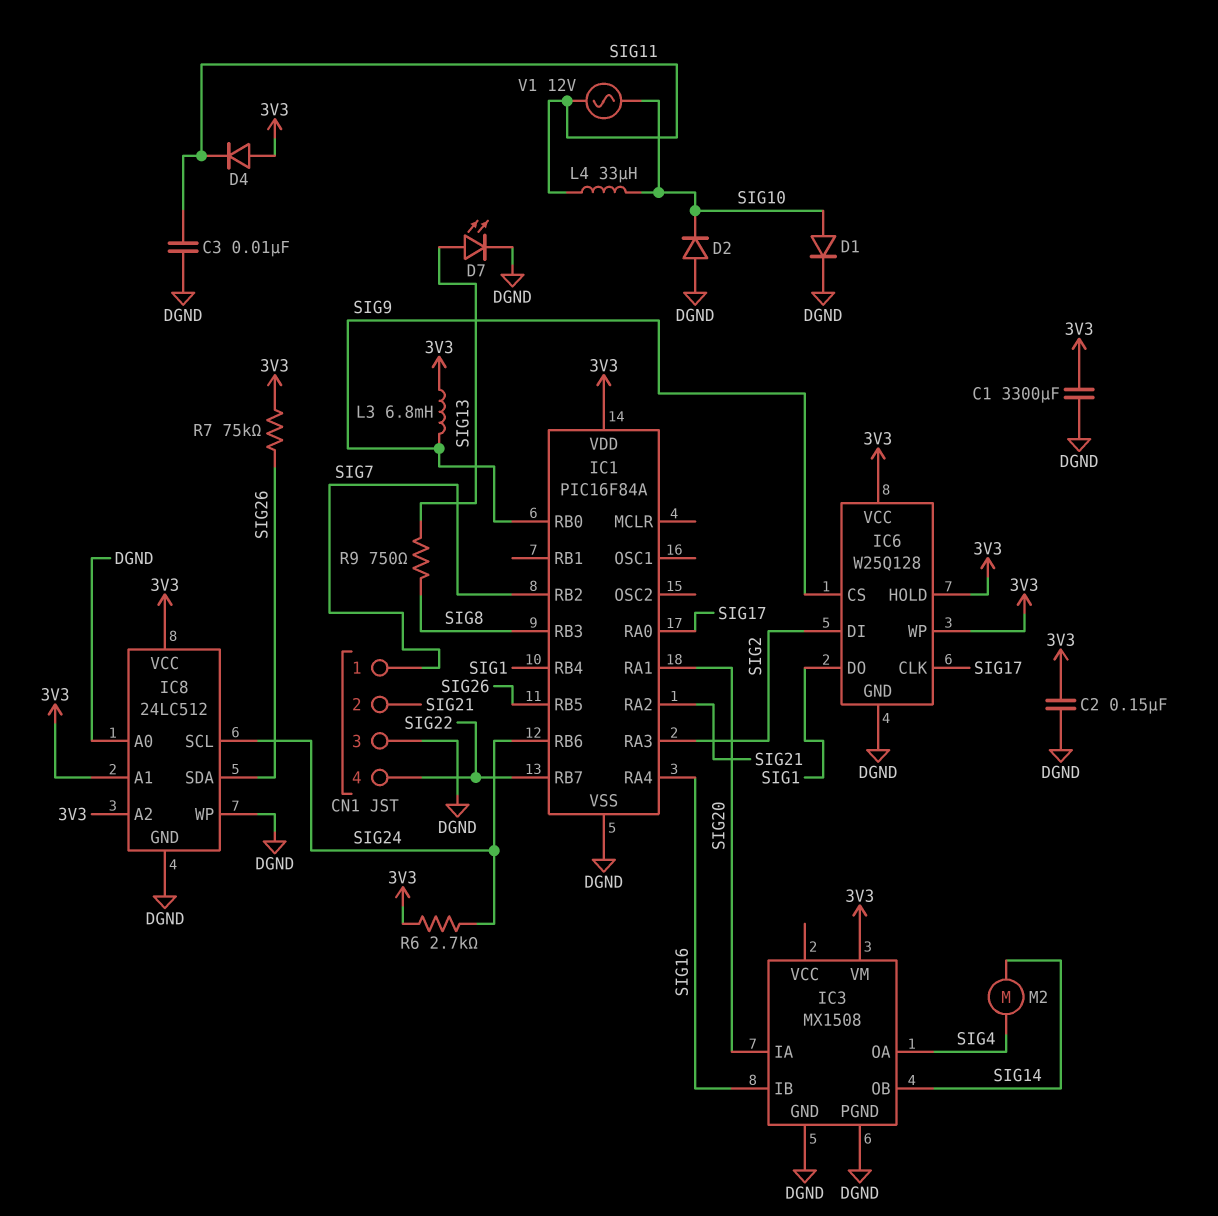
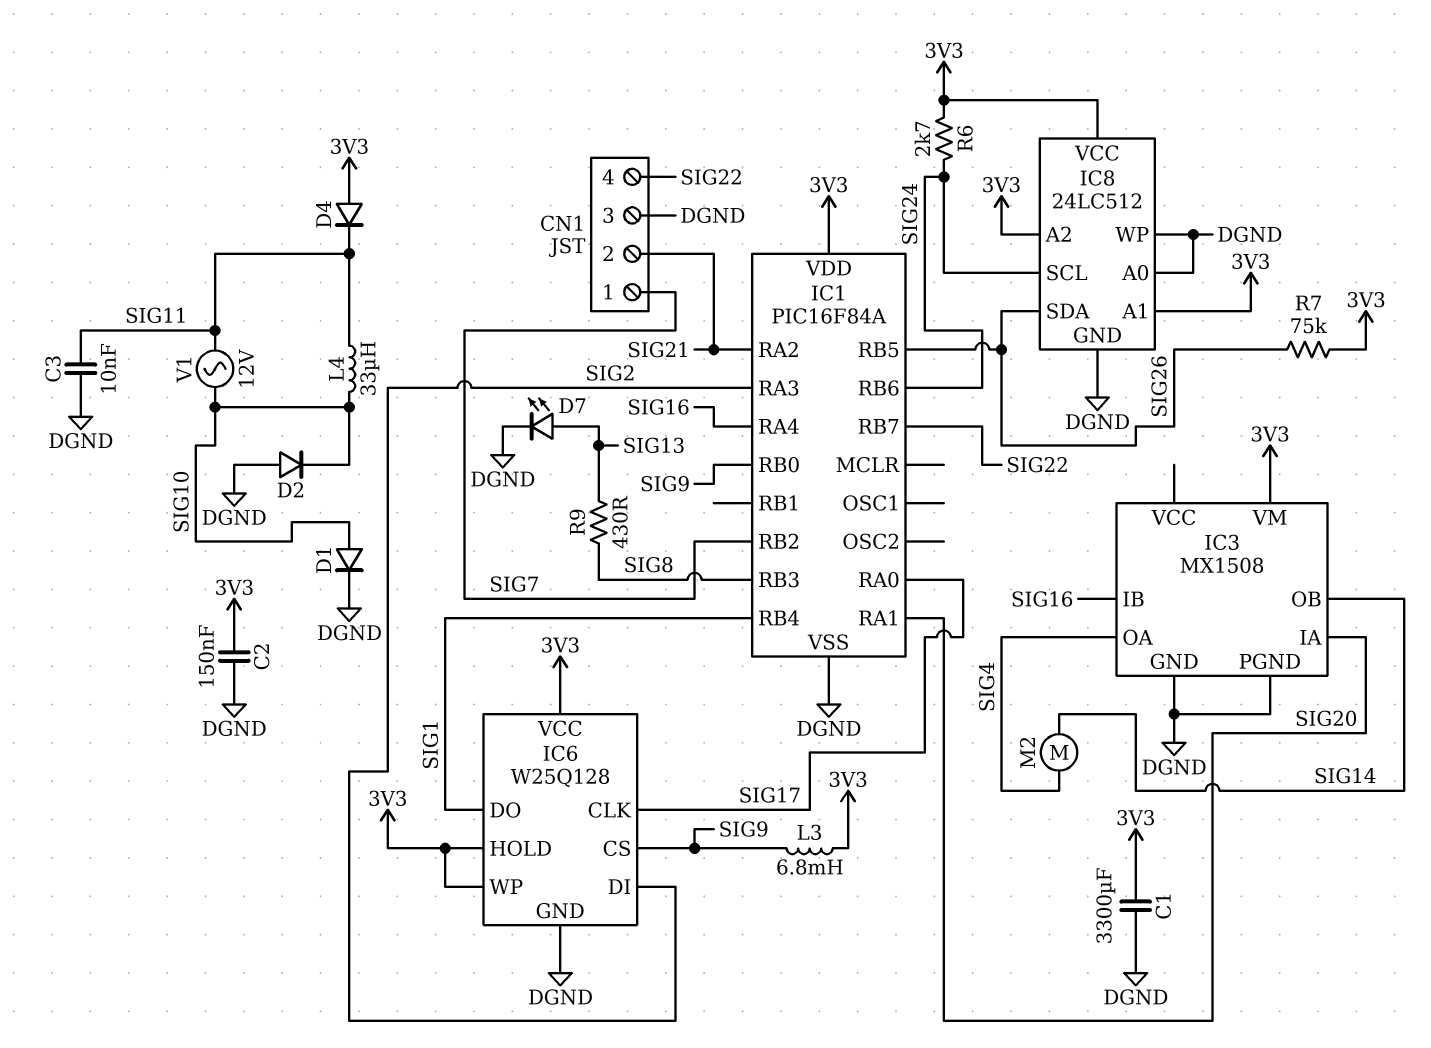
R9: 750 (SIG8, SIG13) -> 430 (SIG8, SIG13)

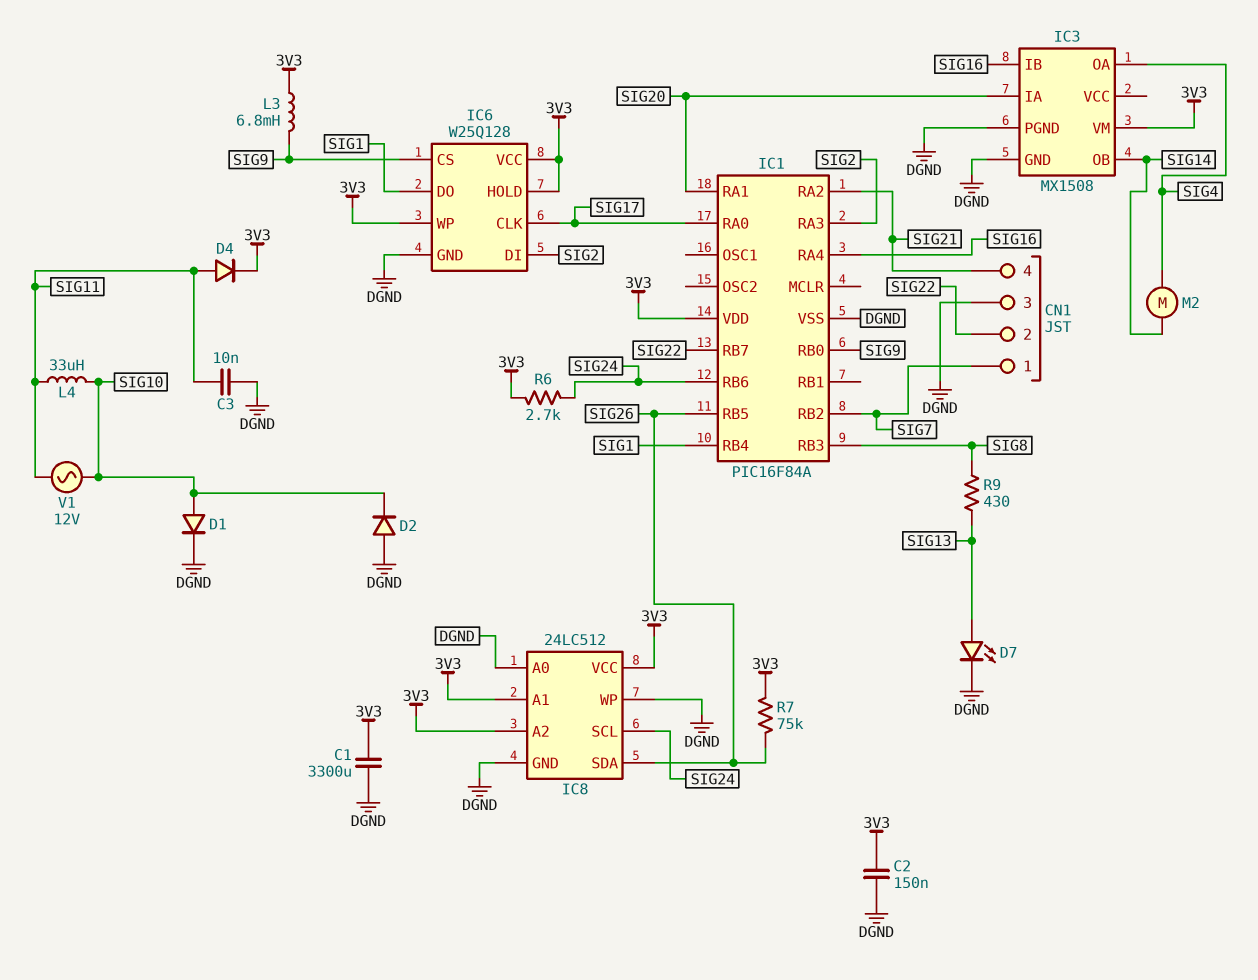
CN1 pin 2: SIG21 -> SIG22
CN1 pin 4: SIG22 -> SIG21
D4: diode (A 3V3, K SIG11) -> diode (A SIG11, K 3V3)

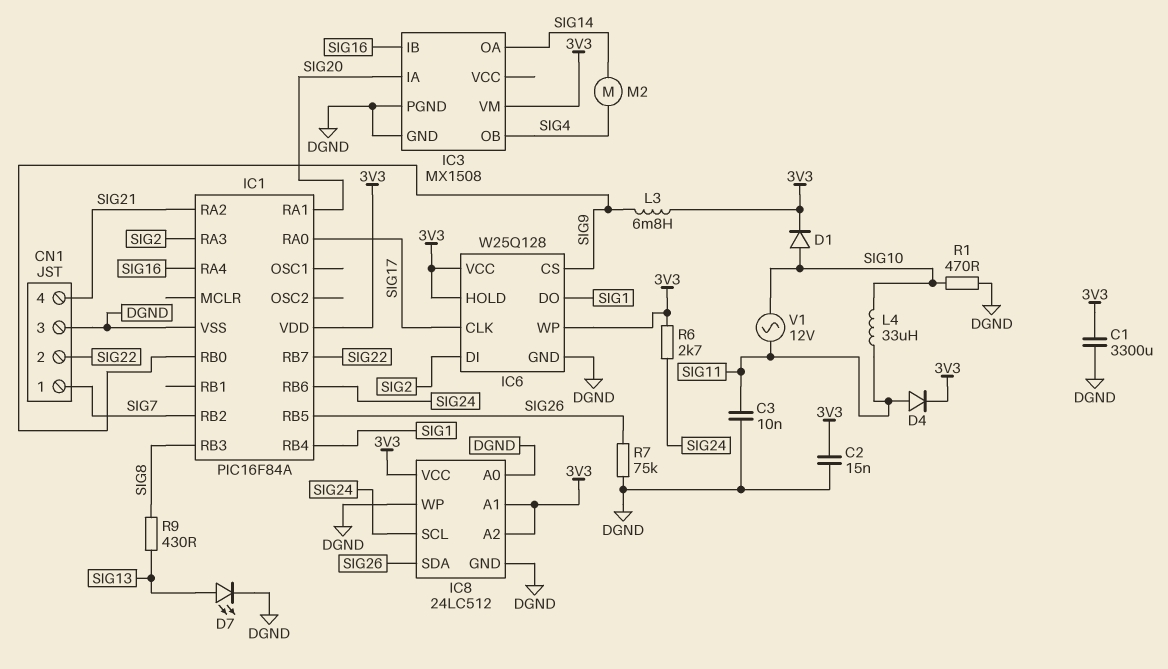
C2: 150nF (3V3, DGND) -> 15nF (3V3, DGND)
D1: diode (A SIG10, K DGND) -> diode (A SIG10, K 3V3)
D2: diode (A DGND, K SIG10) -> none
IC3 pin OA: SIG4 -> SIG14
IC3 pin OB: SIG14 -> SIG4
R1: none -> 470 (DGND, SIG10)
R7: 75k (3V3, SIG26) -> 75k (DGND, SIG26)

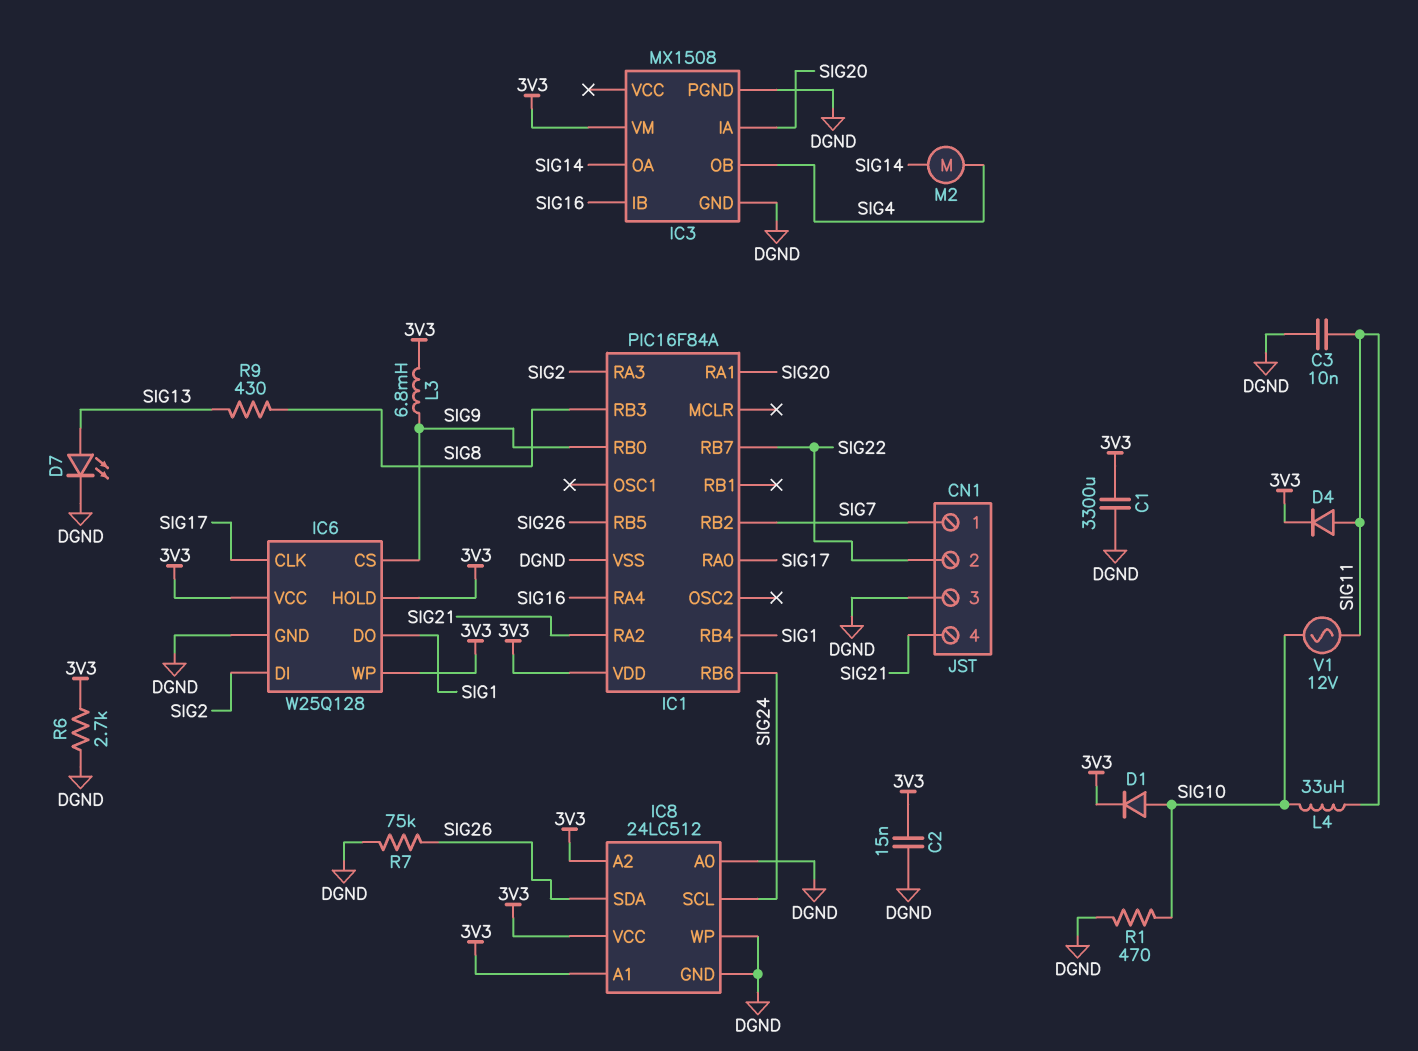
R6: 2.7k (3V3, SIG24) -> 2.7k (3V3, DGND)

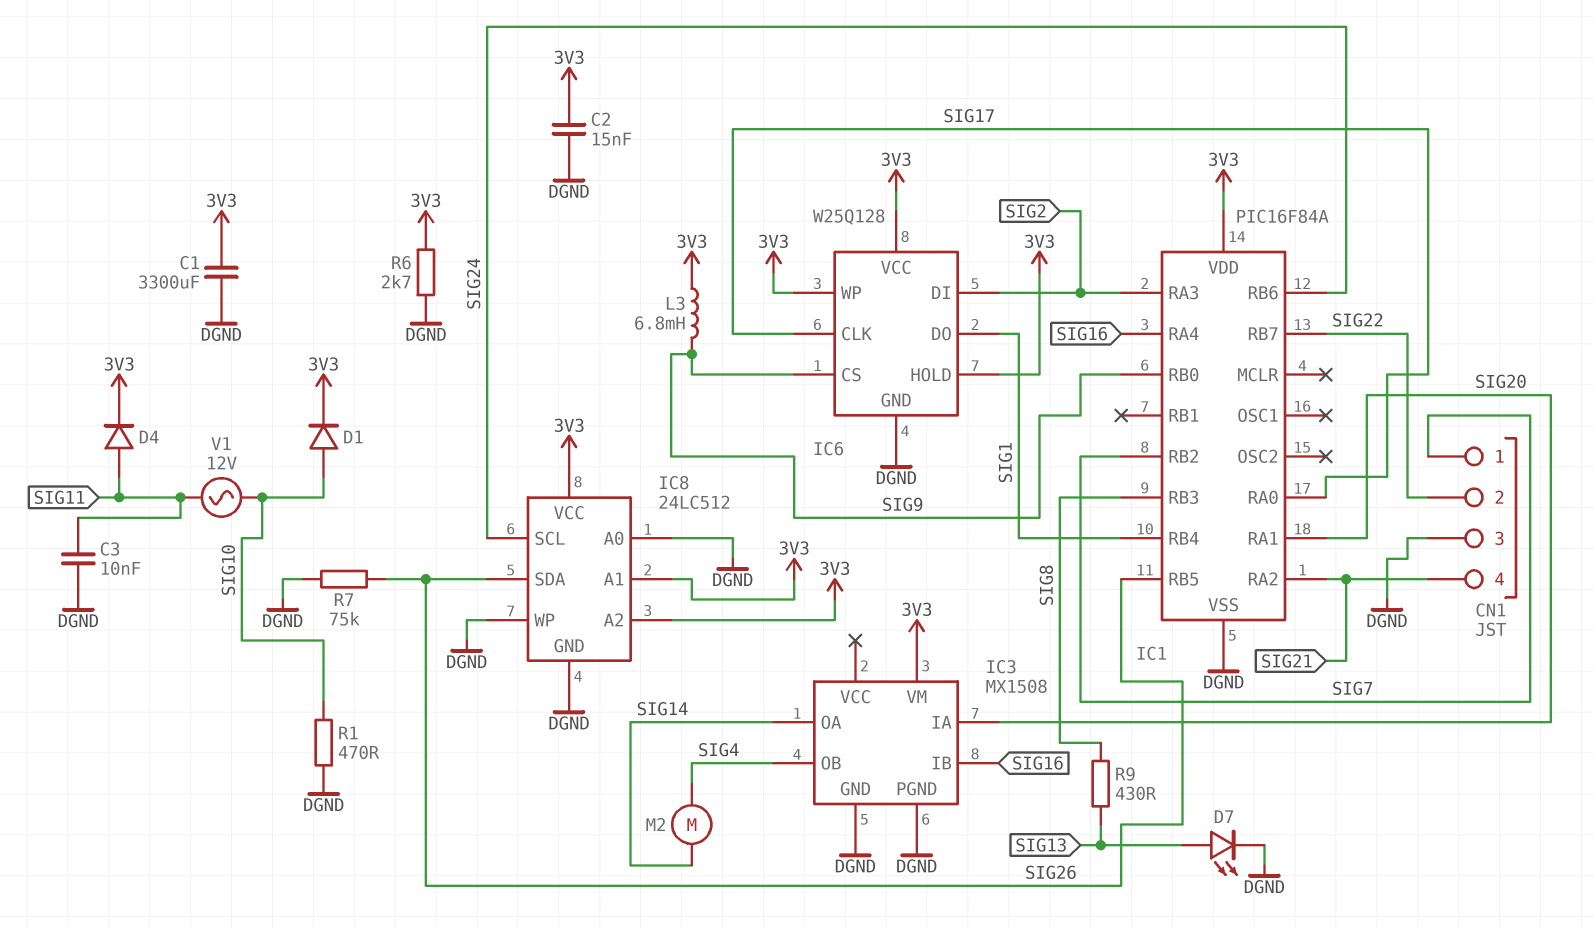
L4: 33uH (SIG10, SIG11) -> none

